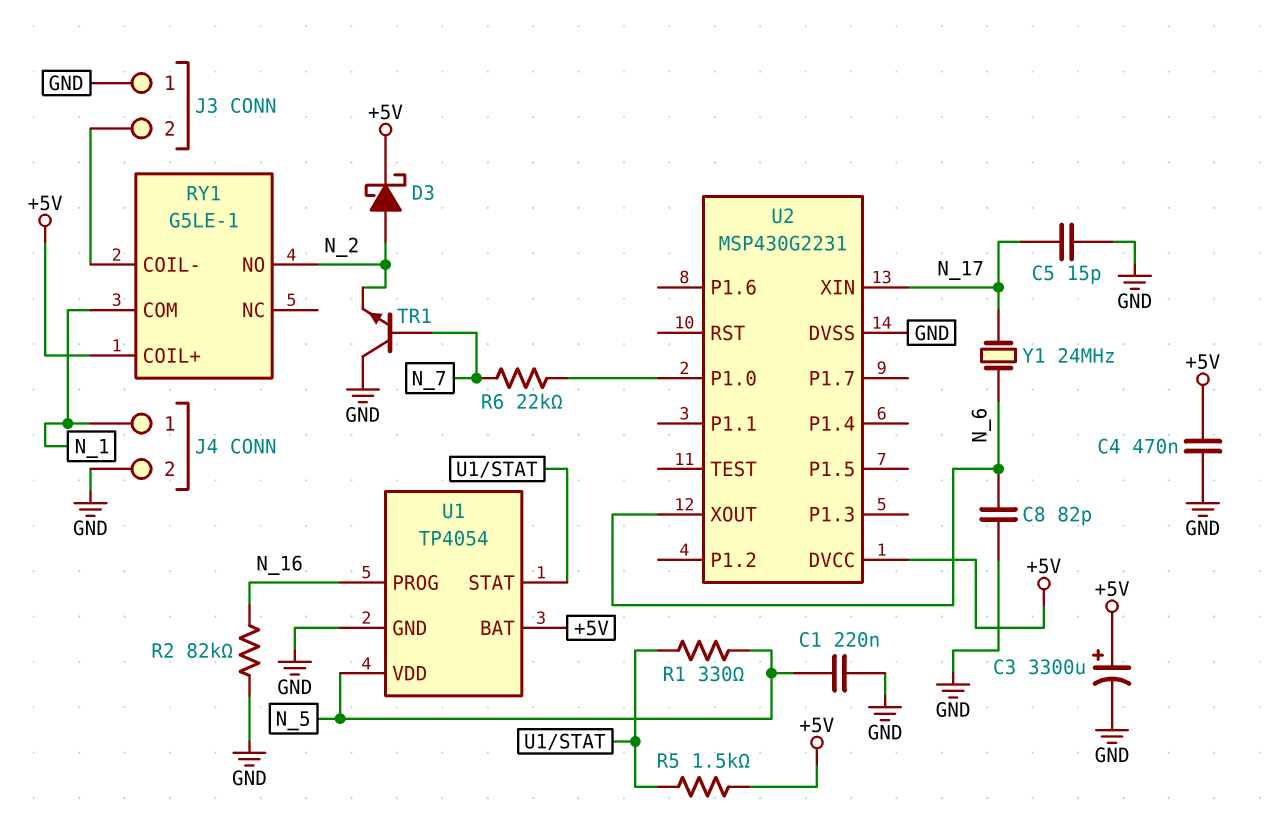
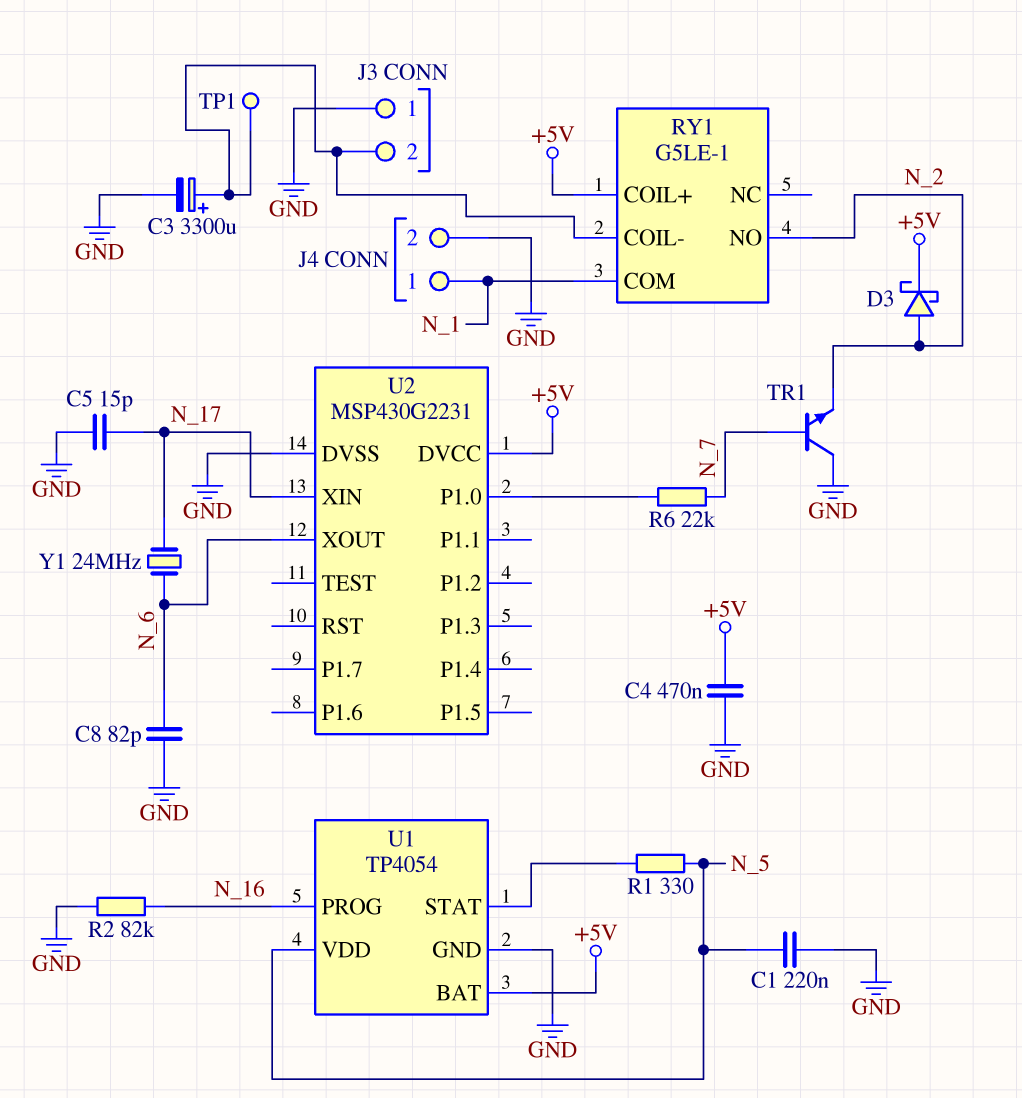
C3: 3300uF (plus +5V, minus GND) -> 3300uF (plus J3/2, minus GND)
R5: 1.5k (+5V, U1/STAT) -> none
TP1: none -> test point (J3/2)

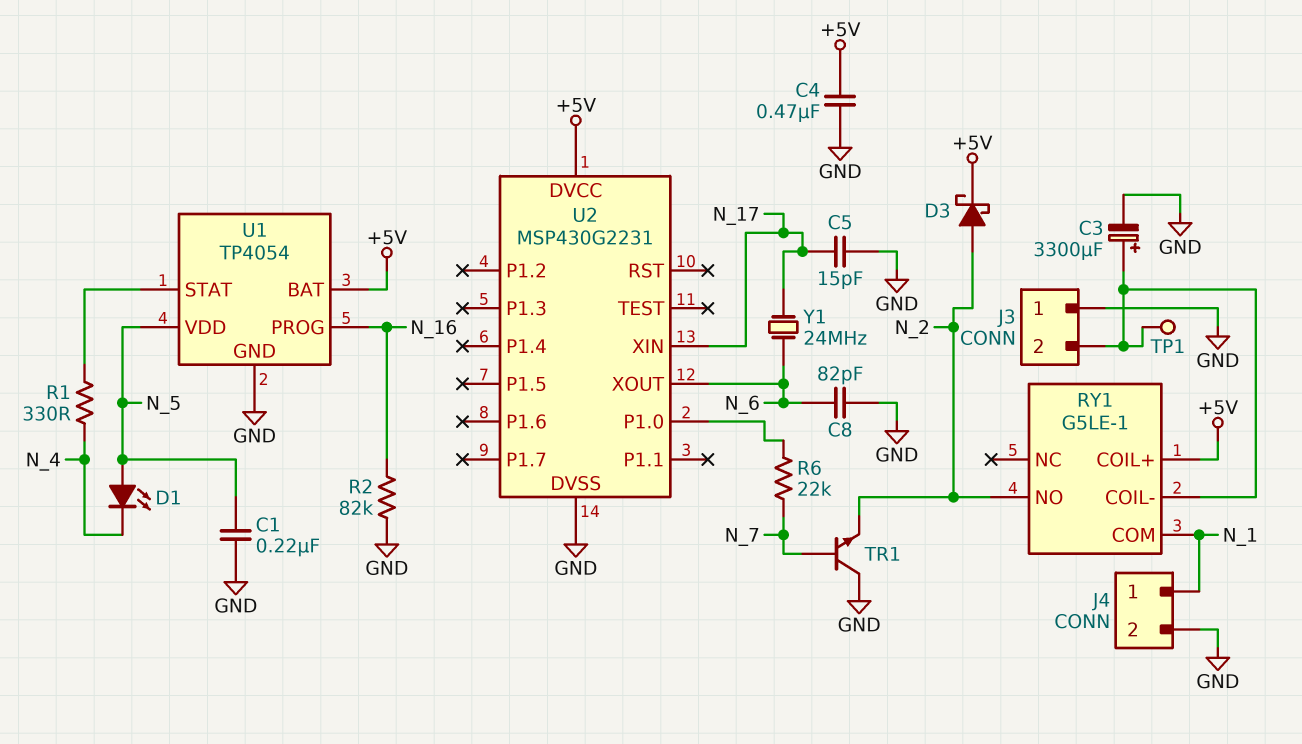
D1: none -> LED (A N_5, K N_4)
R1: 330 (N_5, U1/STAT) -> 330 (N_4, U1/STAT)

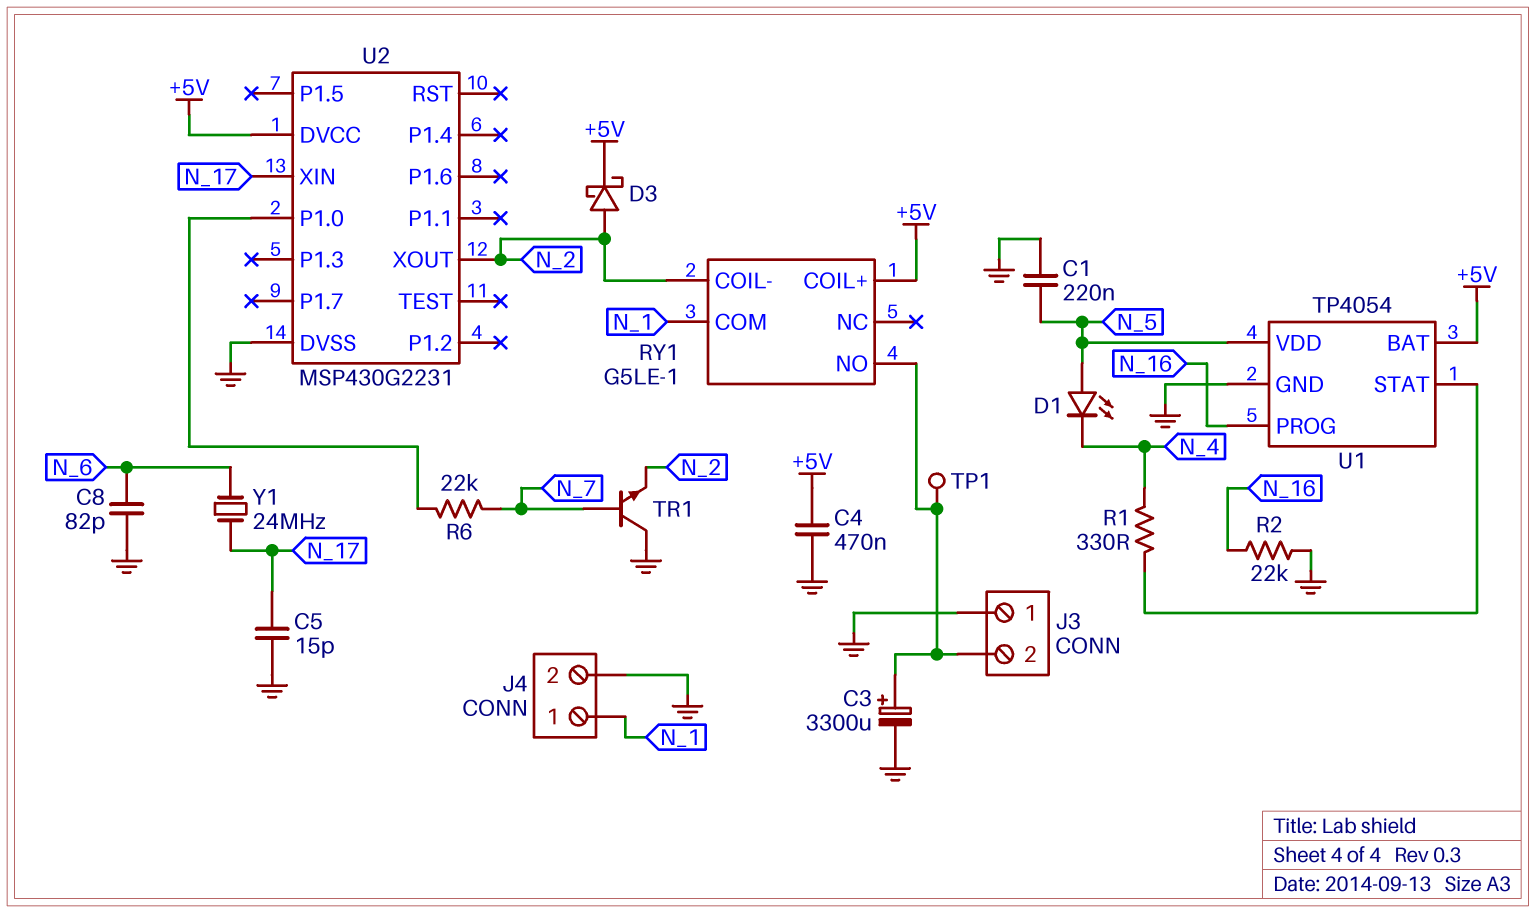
R2: 82k (GND, N_16) -> 22k (GND, N_16)
RY1 pin COIL-: J3/2 -> N_2
RY1 pin NO: N_2 -> J3/2
U2 pin XOUT: N_6 -> N_2

